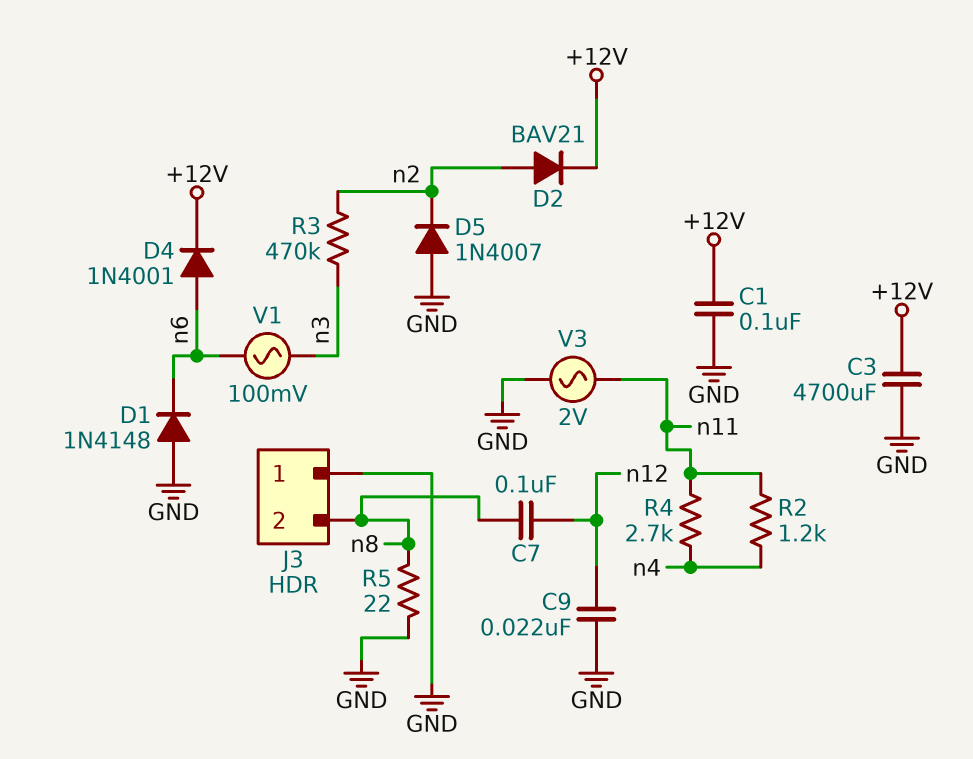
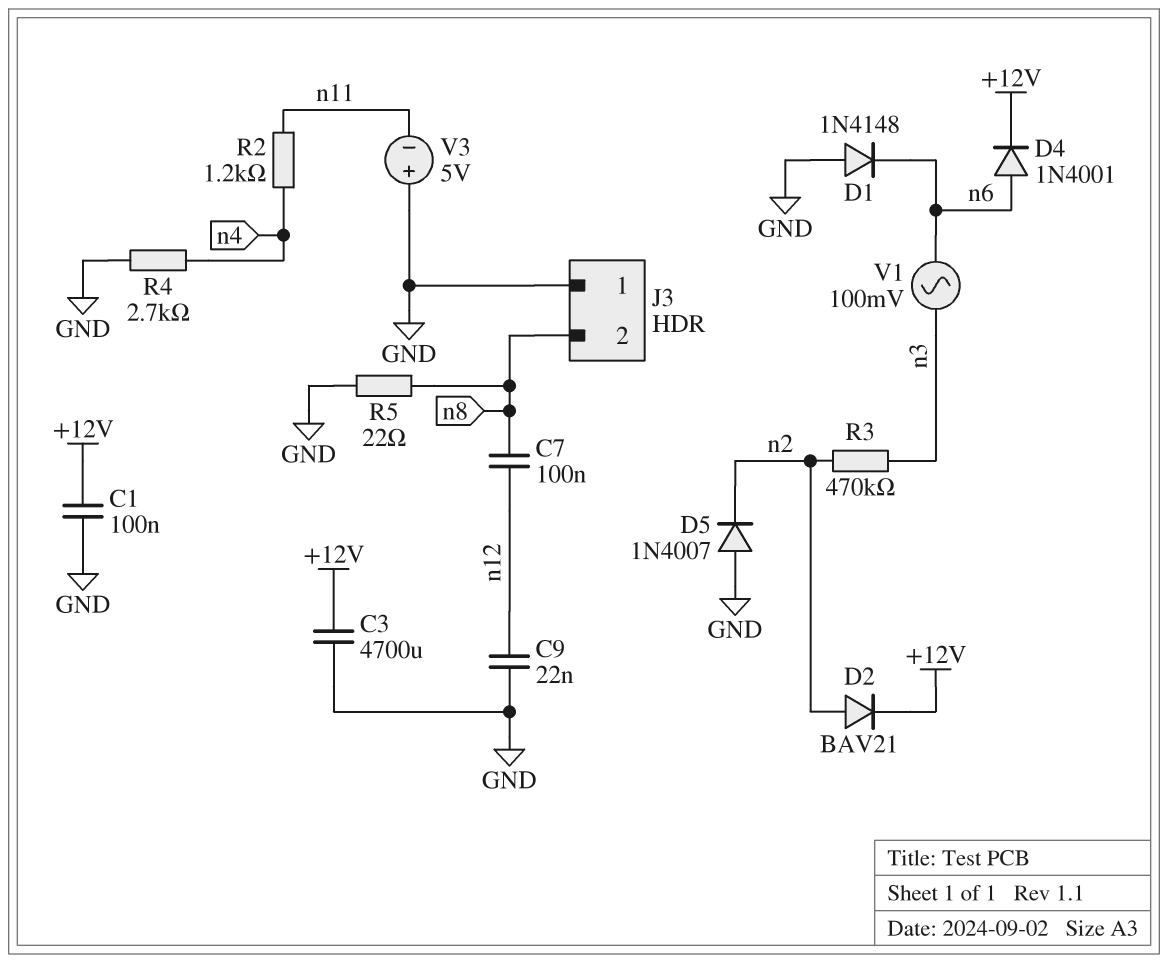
R4: 2.7k (n4, n11) -> 2.7k (GND, n4)
V3: AC 2V (GND, n11) -> 5V (plus GND, minus n11)

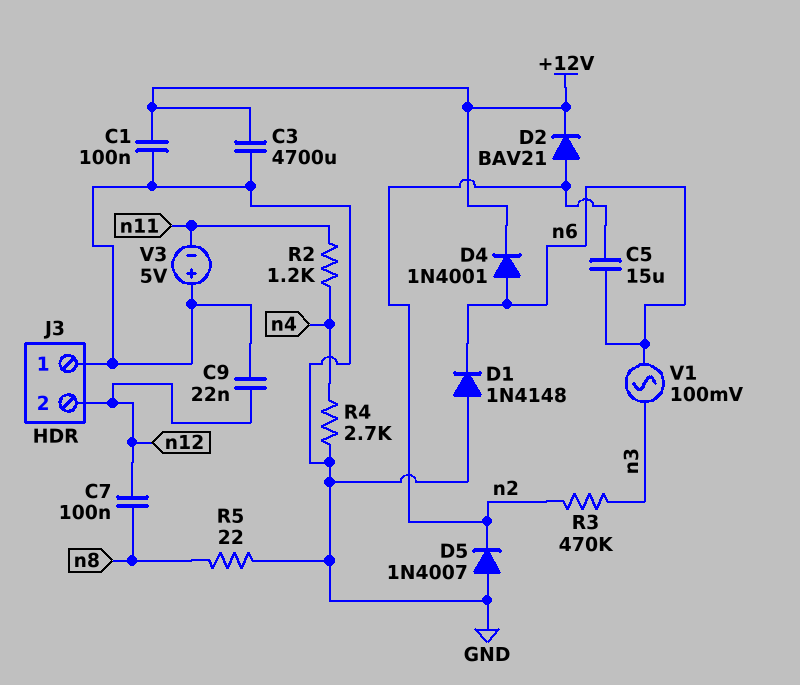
C5: none -> 15uF (n2, n6)
J3 pin 2: n8 -> n12

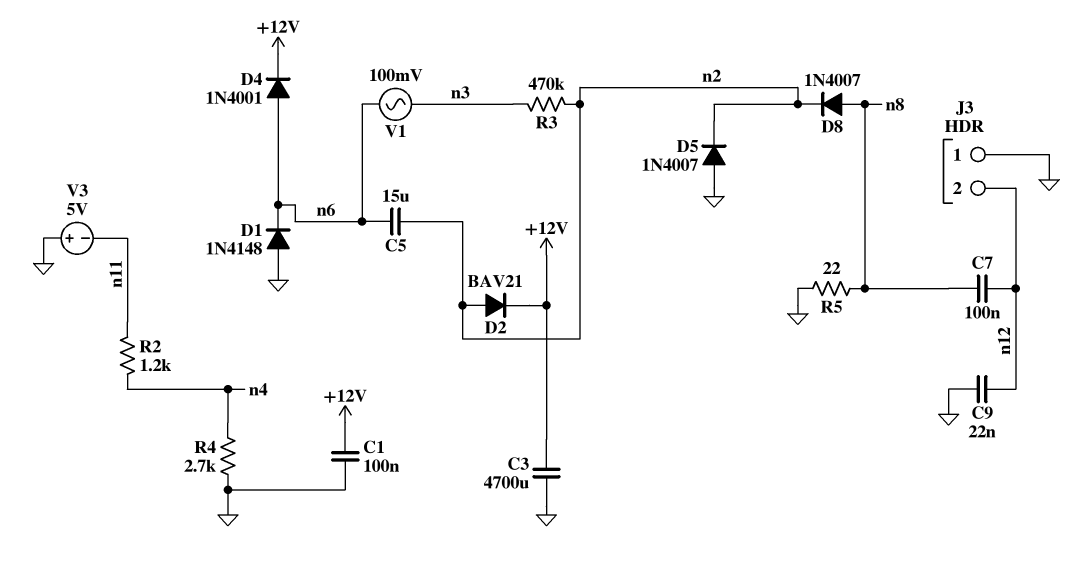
D8: none -> diode 1N4007 (A n8, K n2)

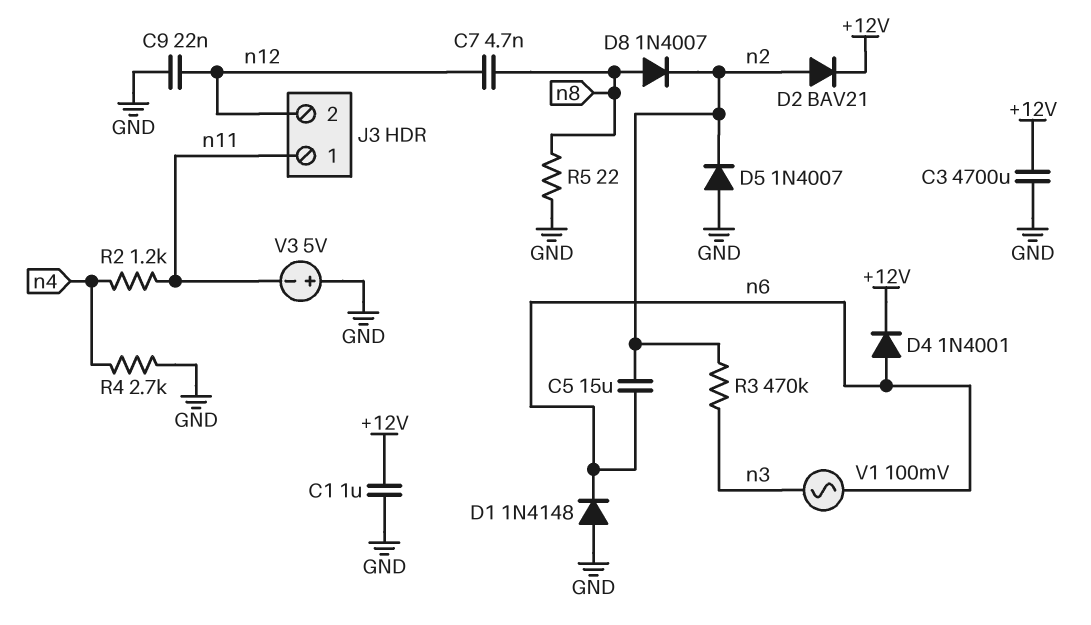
C1: 100nF (+12V, GND) -> 1uF (+12V, GND)
C7: 100nF (n8, n12) -> 4.7nF (n8, n12)
J3 pin 1: GND -> n11

